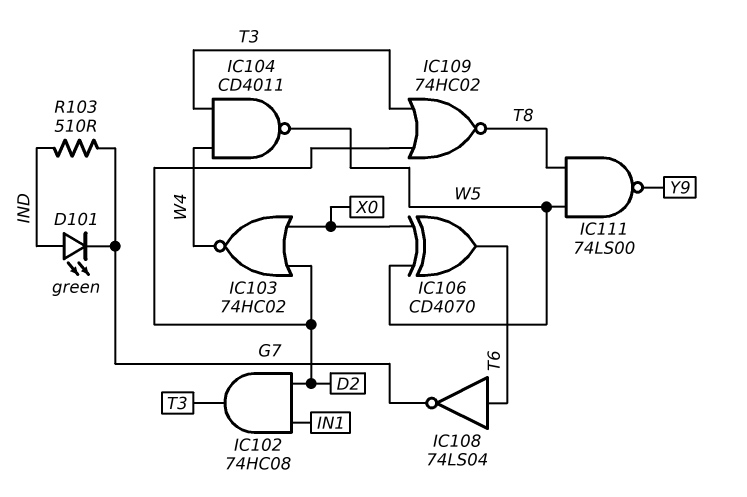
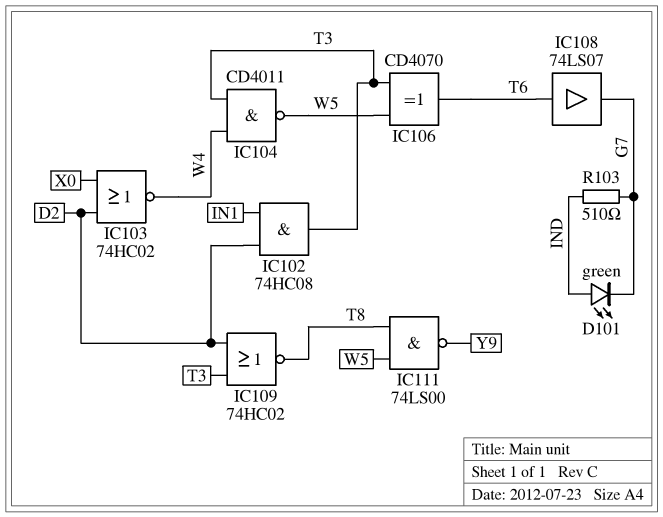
IC106: XOR CD4070 (in W5, in X0, out T6) -> XOR CD4070 (in T3, in W5, out T6)
IC108: NOT 74LS04 (in T6, out G7) -> buffer 74LS07 (in T6, out G7)

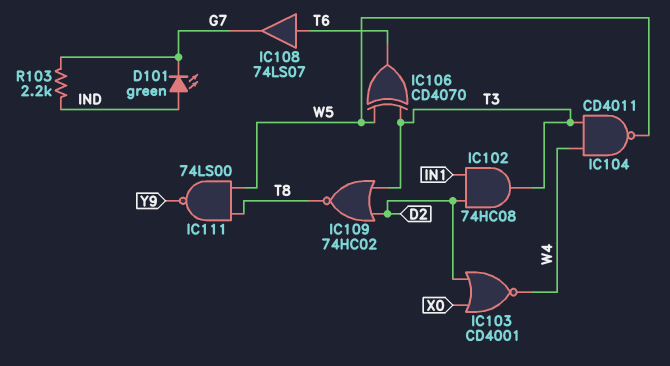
IC103: NOR 74HC02 (in D2, in X0, out W4) -> NOR CD4001 (in D2, in X0, out W4)
R103: 510 (G7, IND) -> 2.2k (G7, IND)

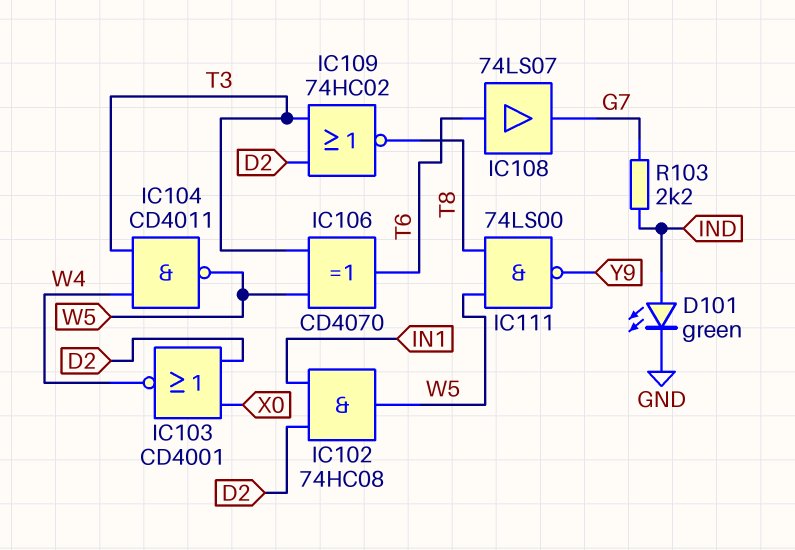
D101: LED green (A IND, K G7) -> LED green (A IND, K GND)
IC102: AND 74HC08 (in D2, in IN1, out T3) -> AND 74HC08 (in D2, in IN1, out W5)

